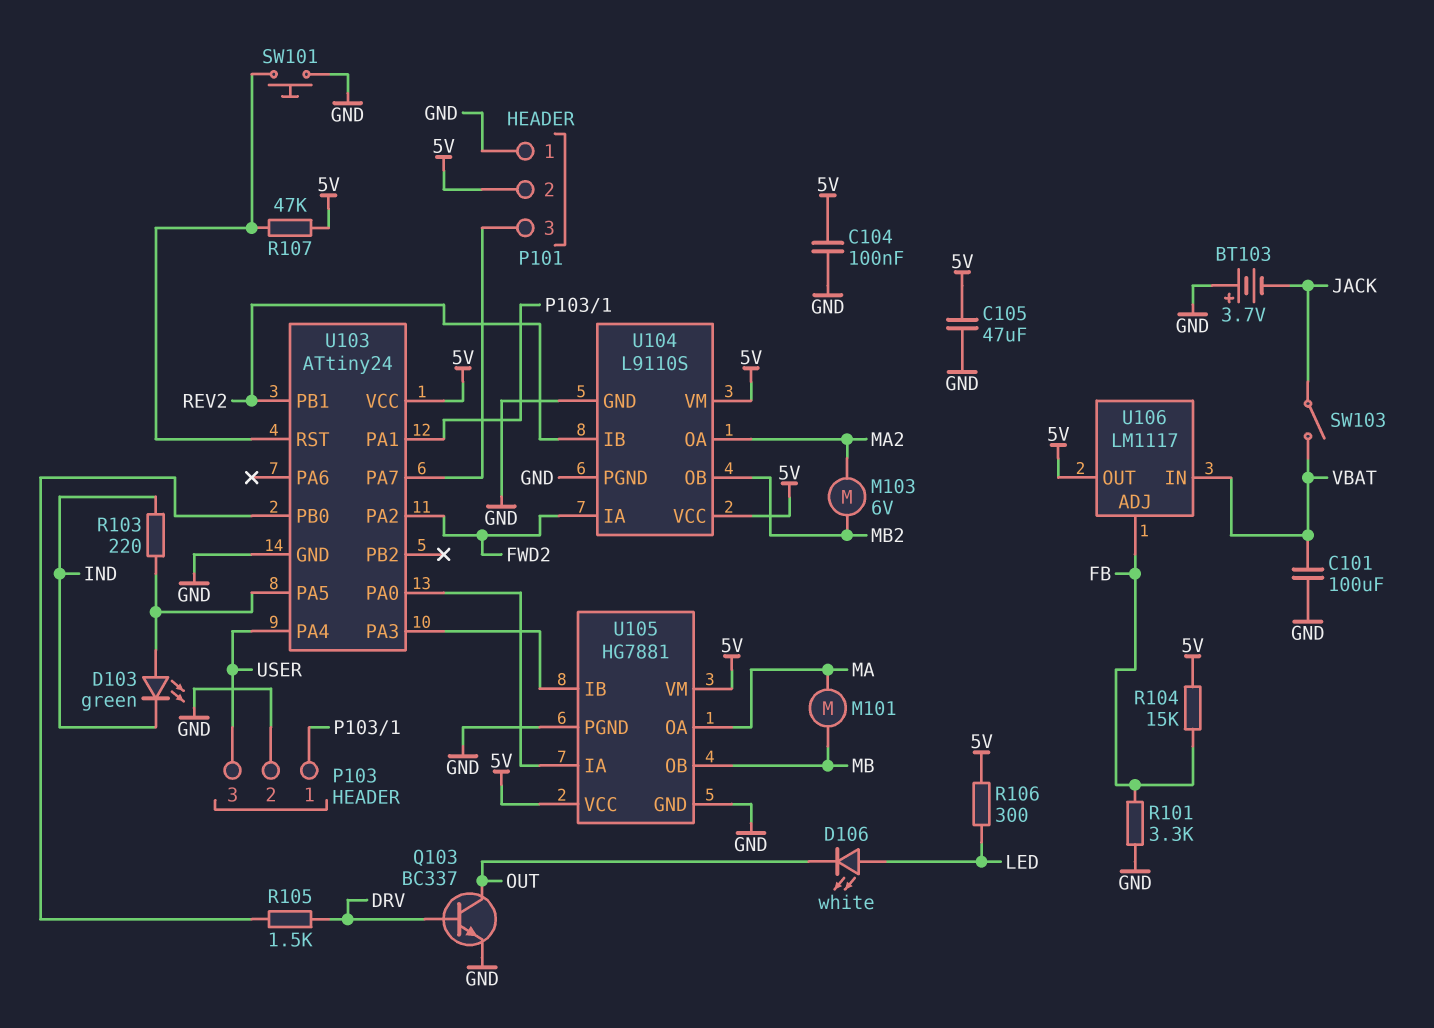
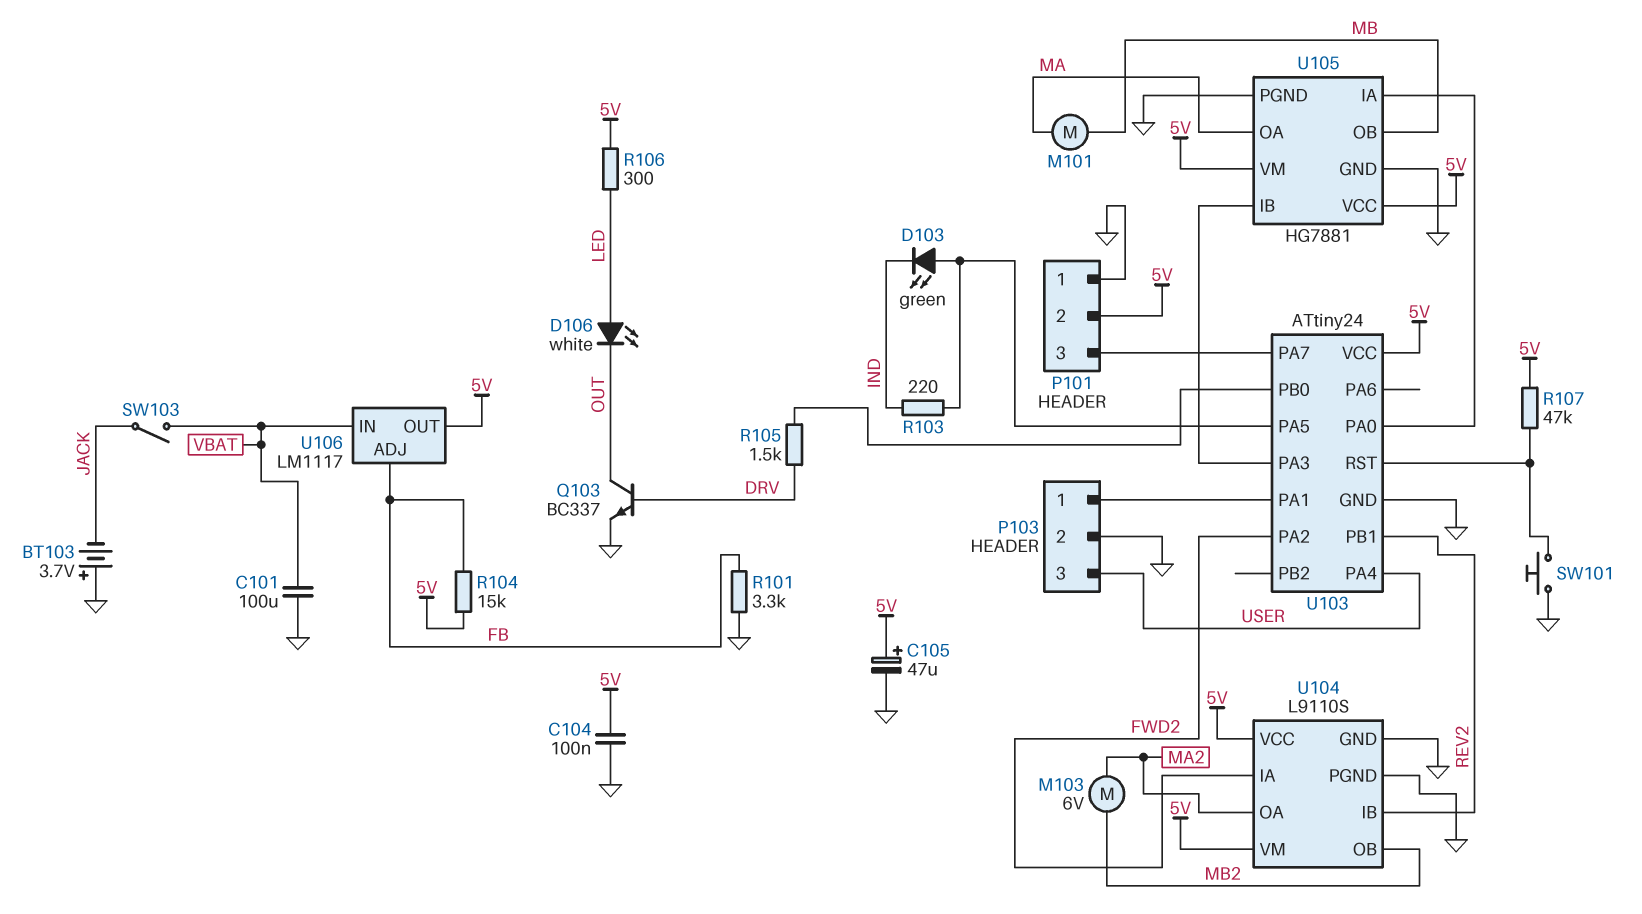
C105: 47uF (5V, GND) -> 47uF (plus 5V, minus GND)

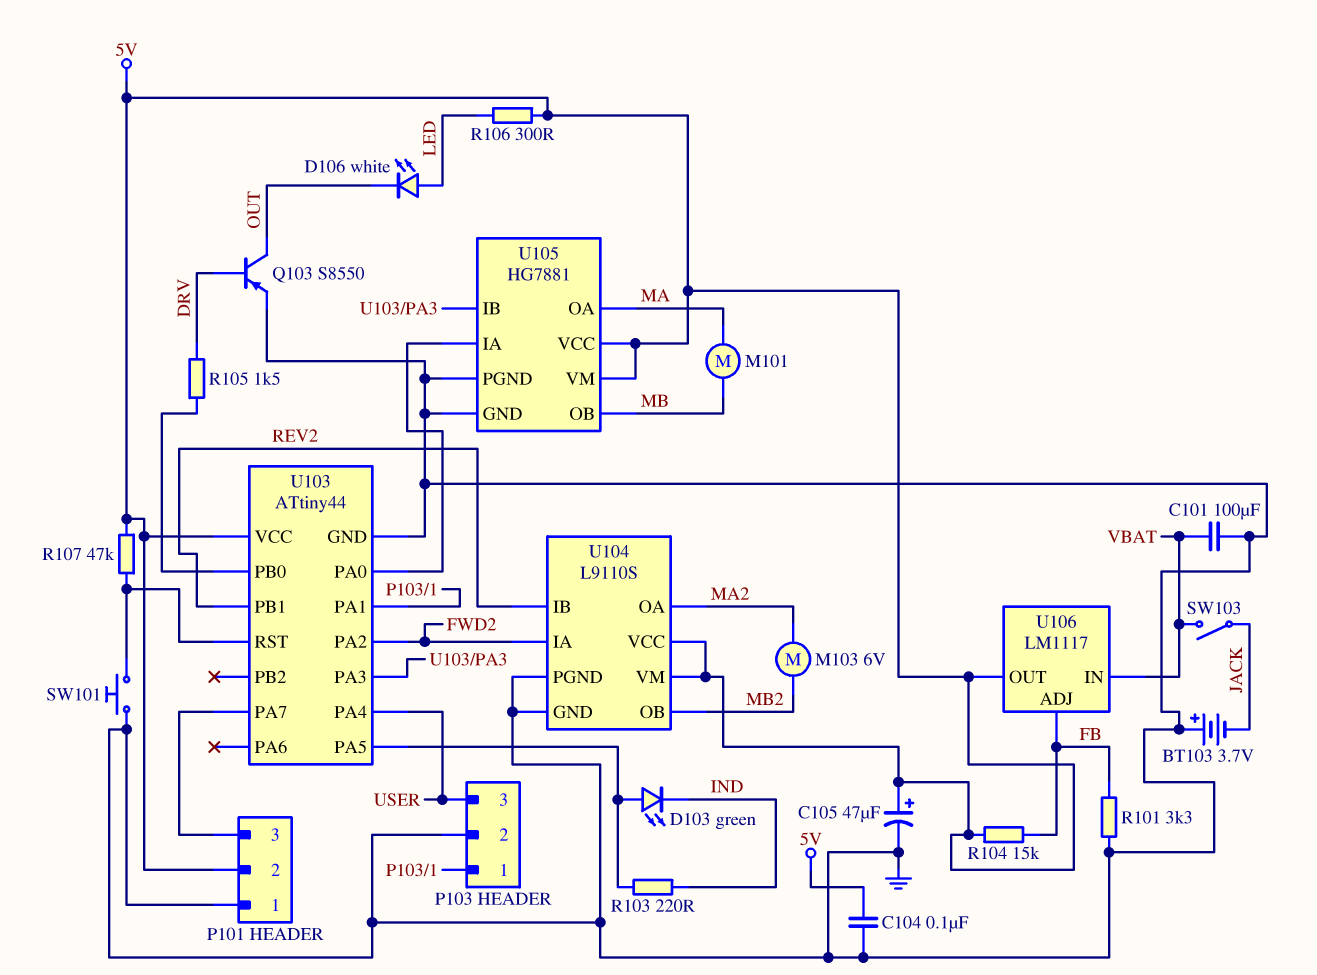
Q103: NPN BC337 (B DRV, C OUT, E GND) -> PNP S8550 (B DRV, C OUT, E GND)
U103: ATtiny24 -> ATtiny44

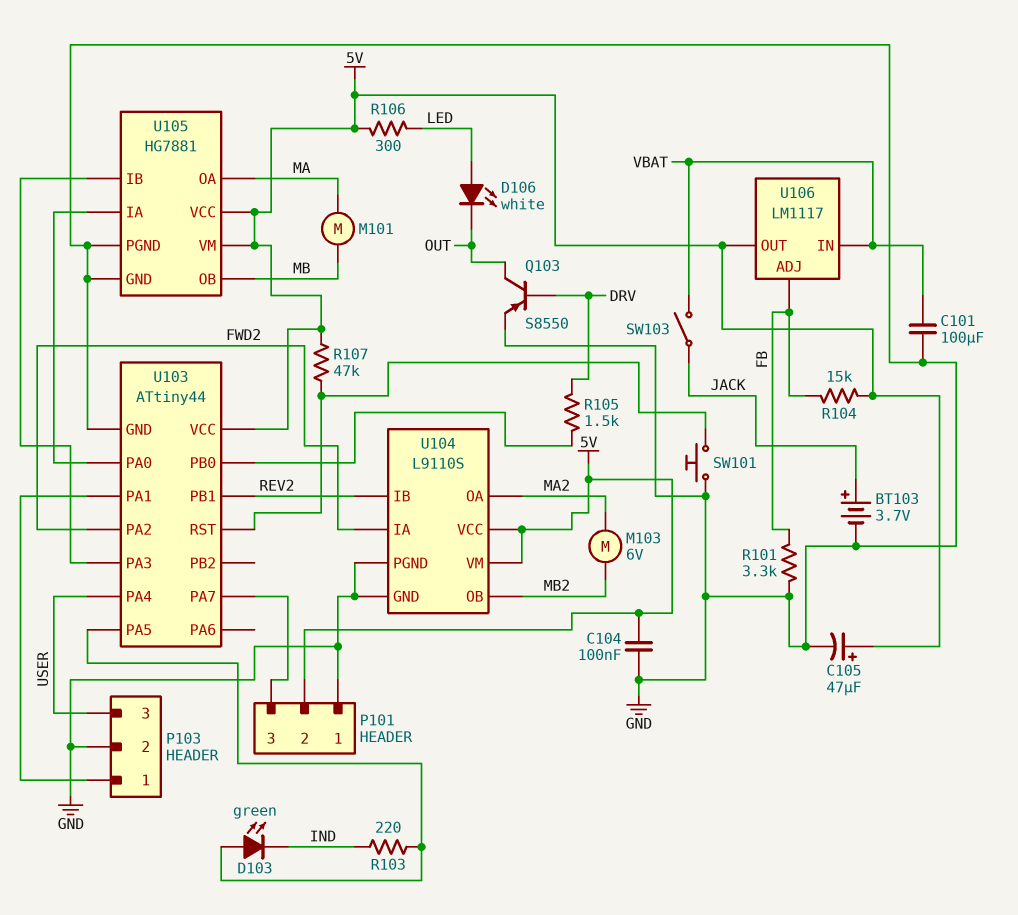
BT103: 3.7V (plus GND, minus JACK) -> 3.7V (plus JACK, minus GND)

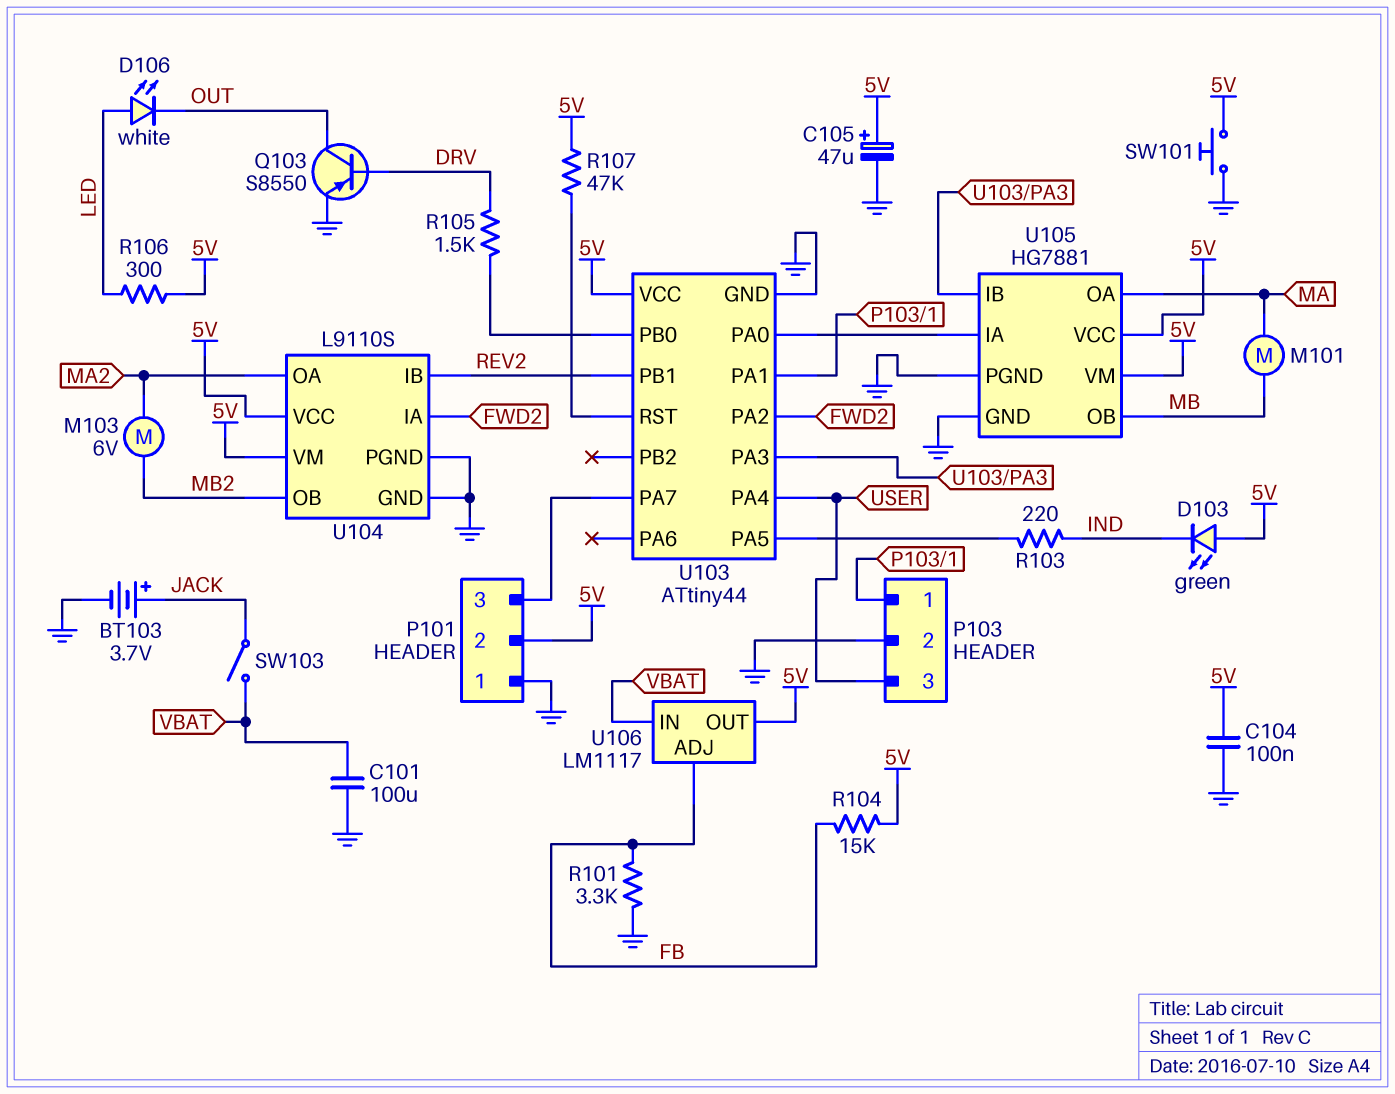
D103: LED green (A U103/PA5, K IND) -> LED green (A 5V, K IND)
SW101: button (GND, U103/RST) -> button (5V, GND)

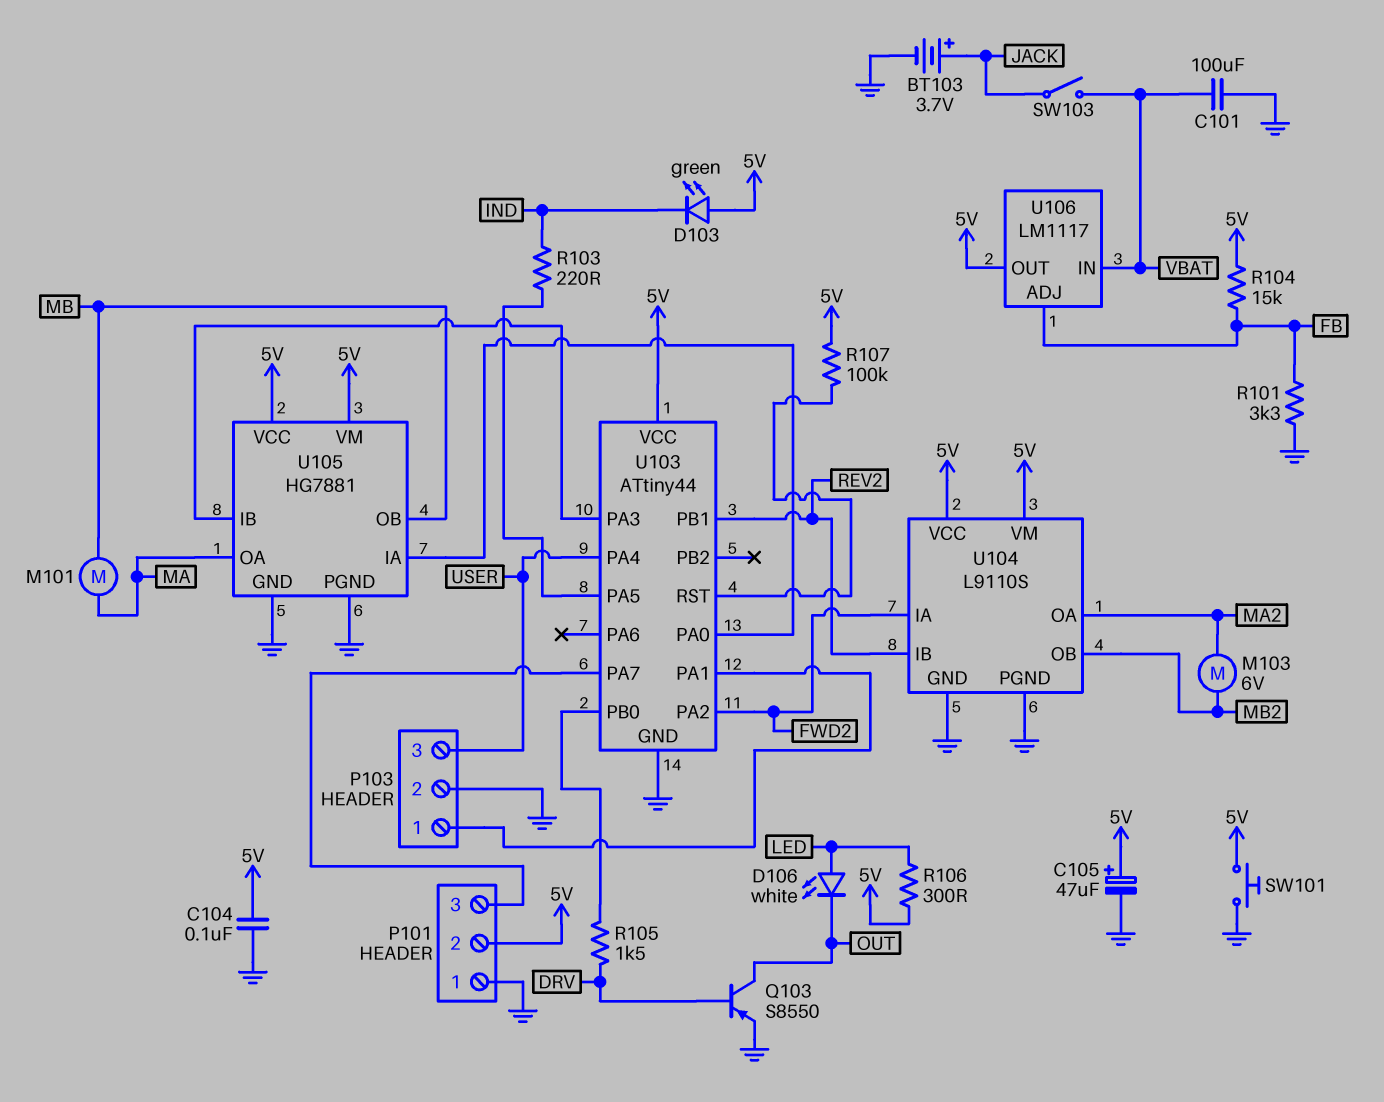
R107: 47k (5V, U103/RST) -> 100k (5V, U103/RST)

